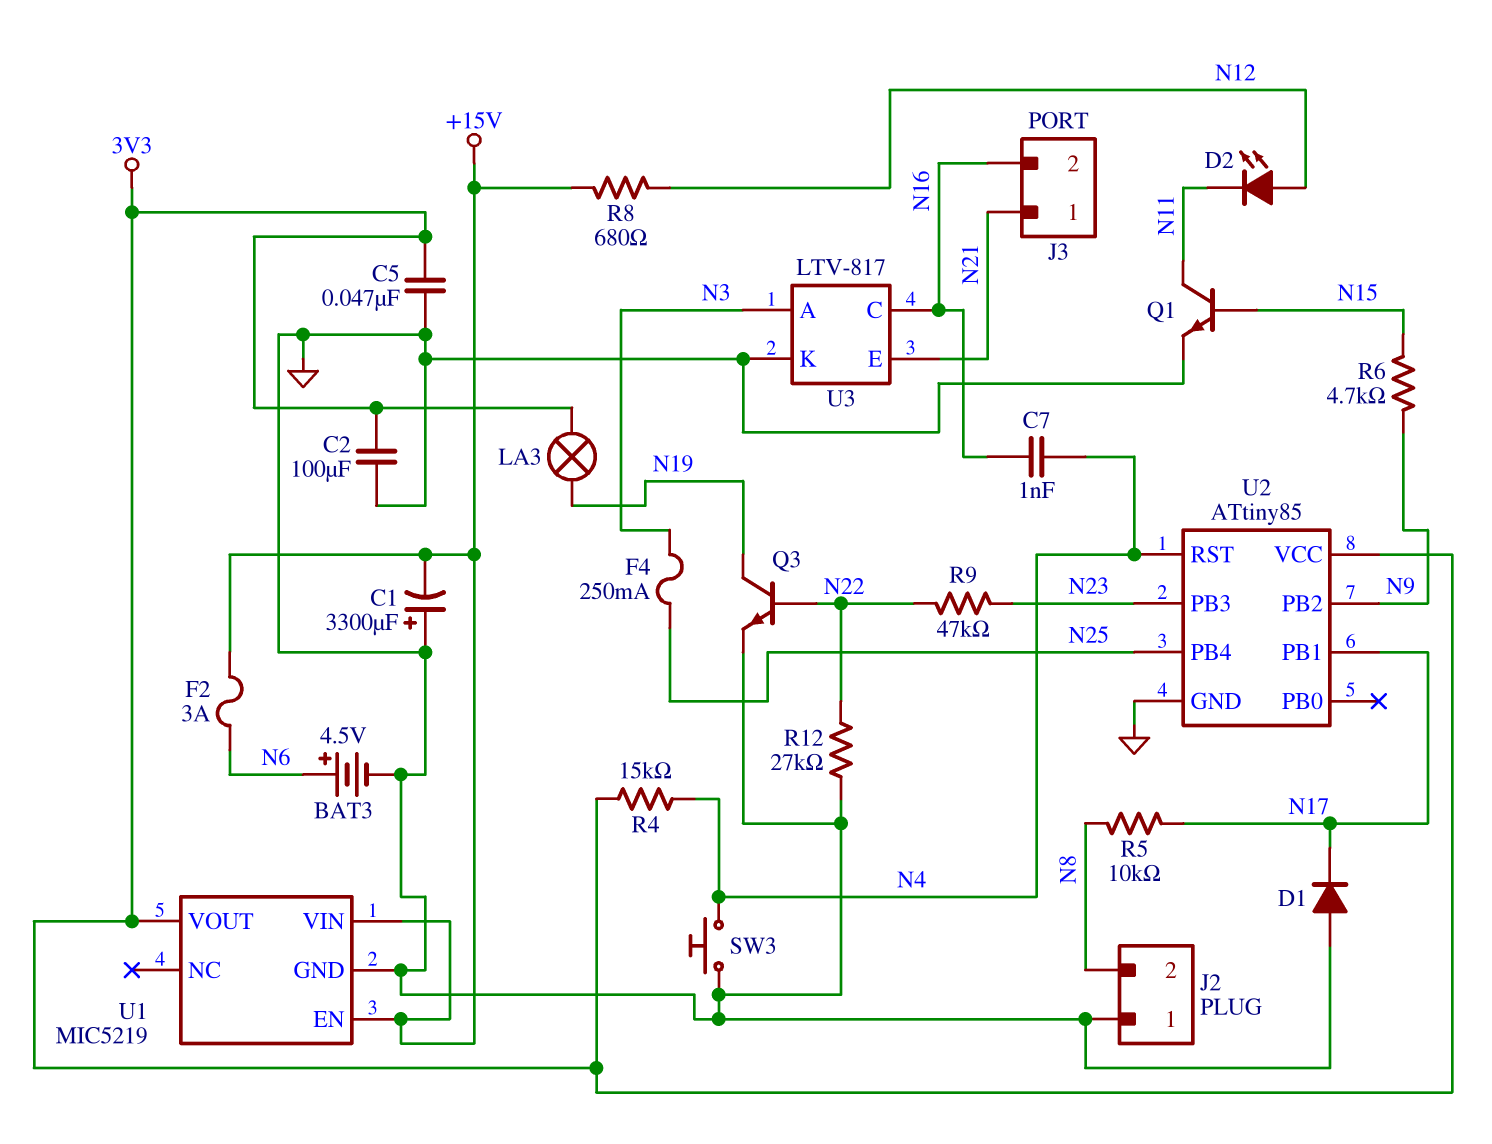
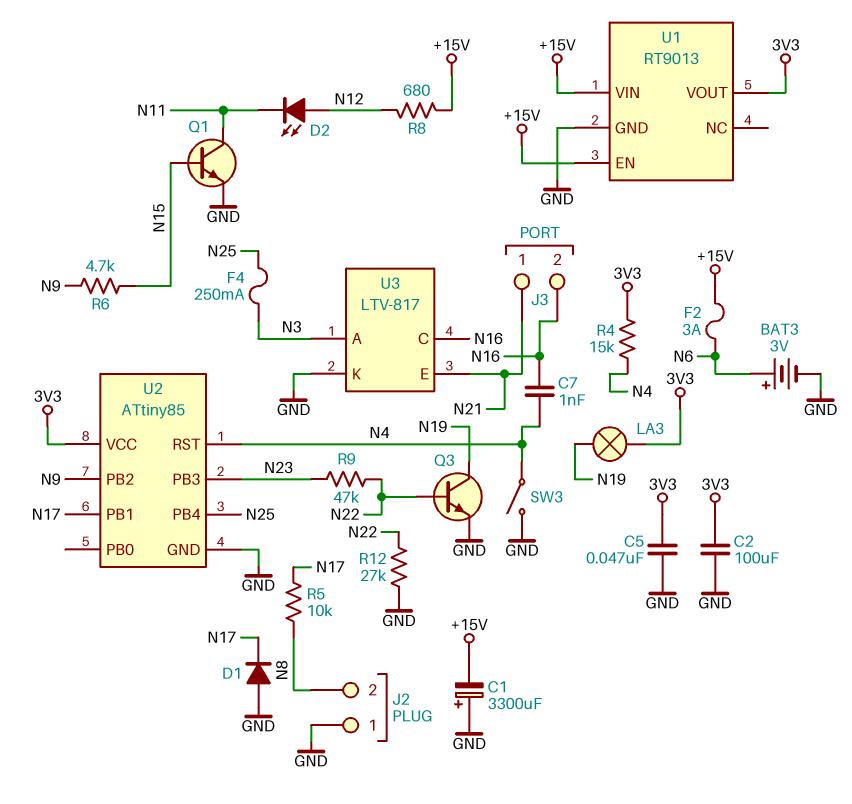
BAT3: 4.5V (plus N6, minus GND) -> 3V (plus N6, minus GND)
SW3: button (GND, N4) -> switch (GND, N4)
U1: MIC5219 -> RT9013

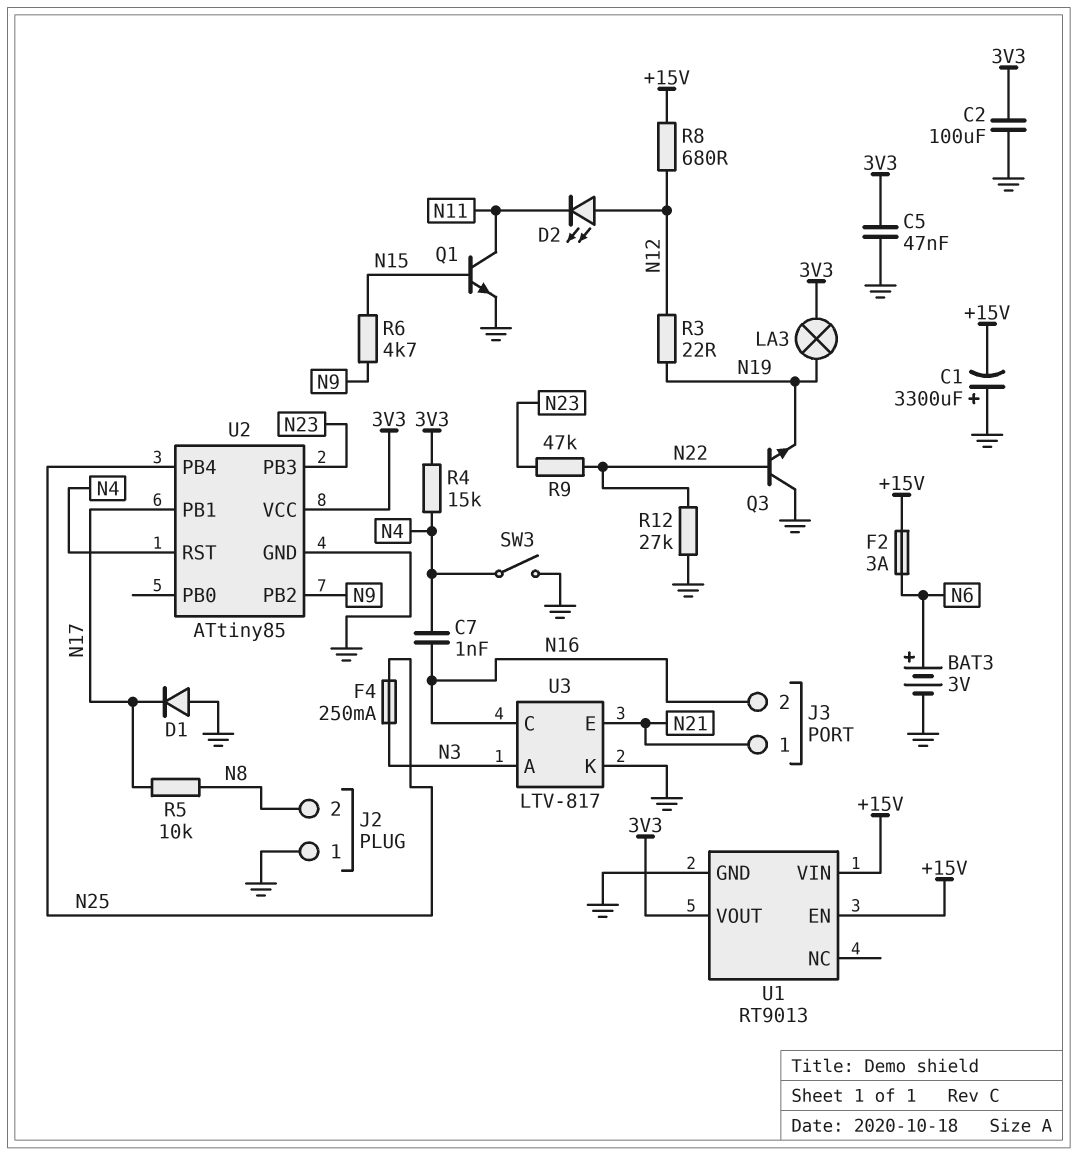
Q3: NPN (B N22, C N19, E GND) -> NPN (B N22, C GND, E N19)
R3: none -> 22 (N12, N19)

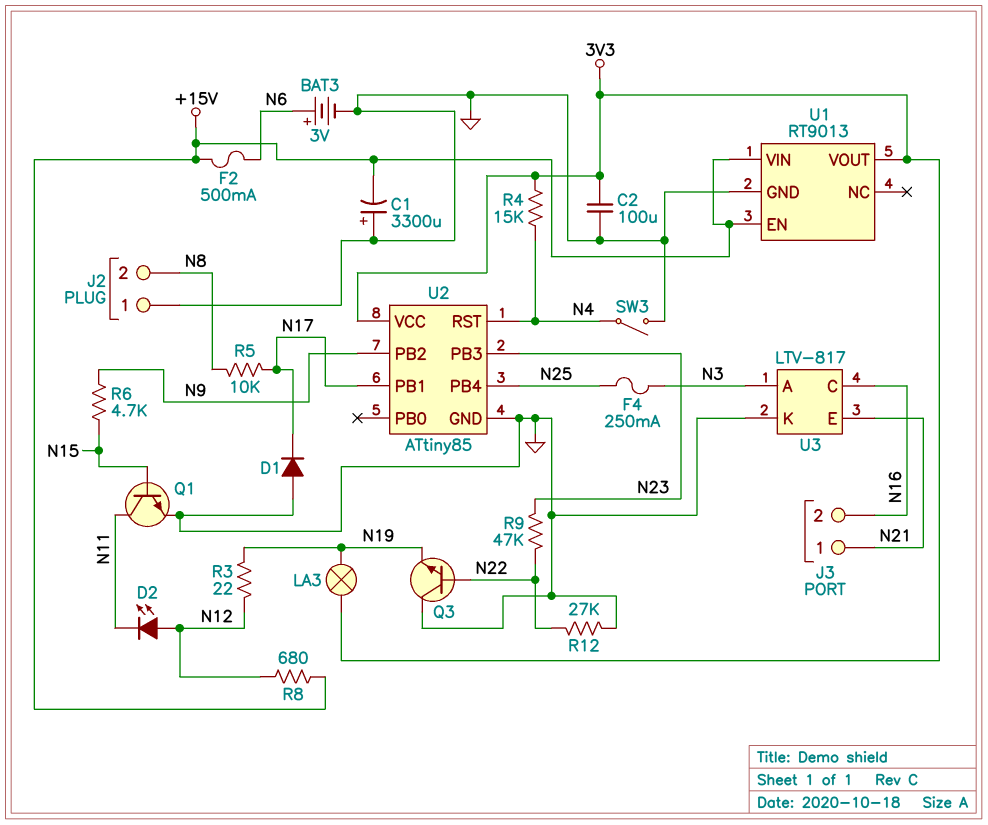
C5: 47nF (3V3, GND) -> none
C7: 1nF (N4, N16) -> none
F2: 3A (+15V, N6) -> 500mA (+15V, N6)

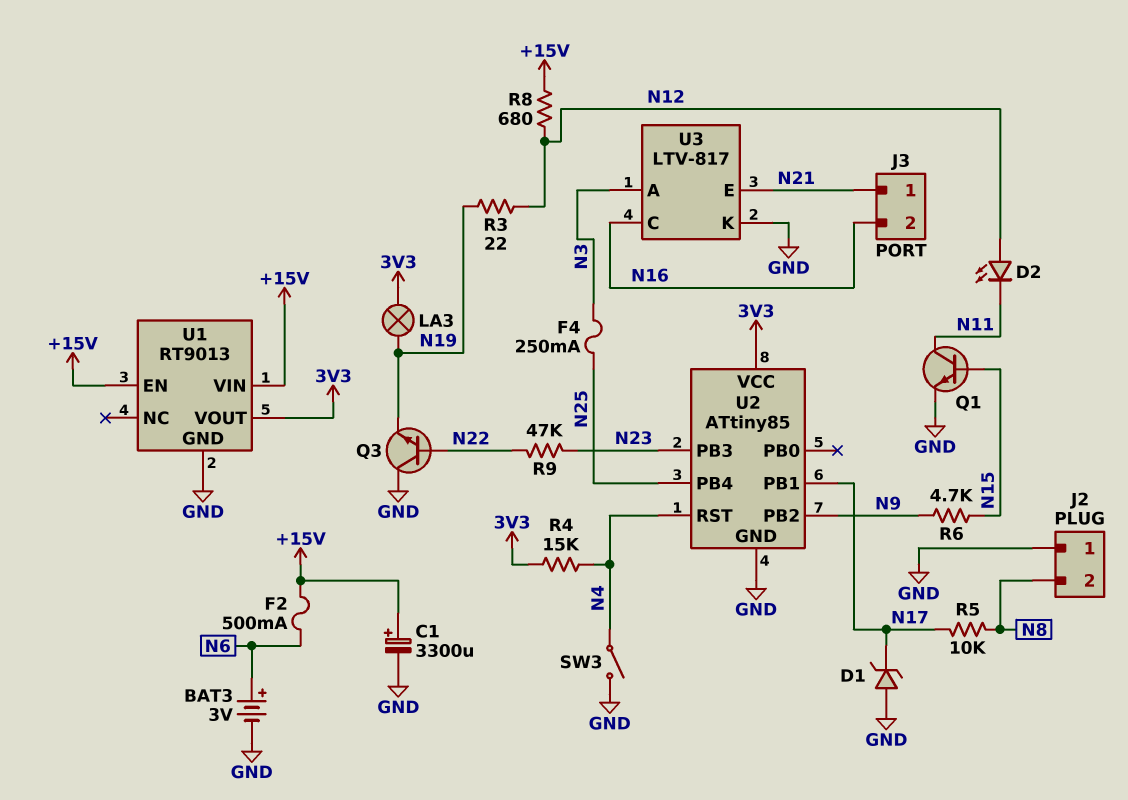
C1: 3300uF (plus GND, minus +15V) -> 3300uF (plus +15V, minus GND)
C2: 100uF (3V3, GND) -> none
D1: diode (A GND, K N17) -> zener (A GND, K N17)
R12: 27k (GND, N22) -> none

